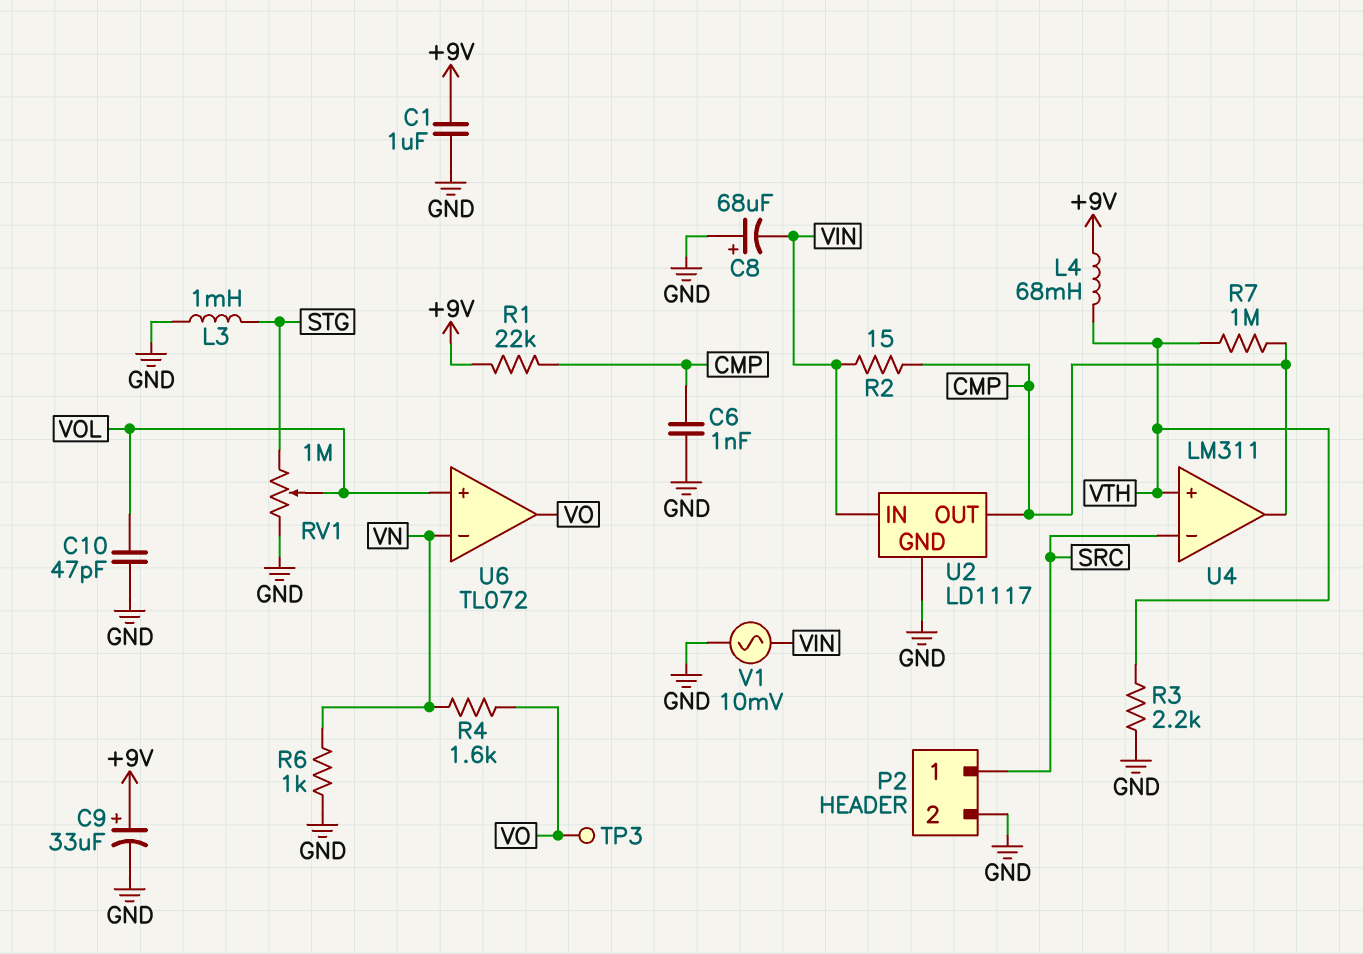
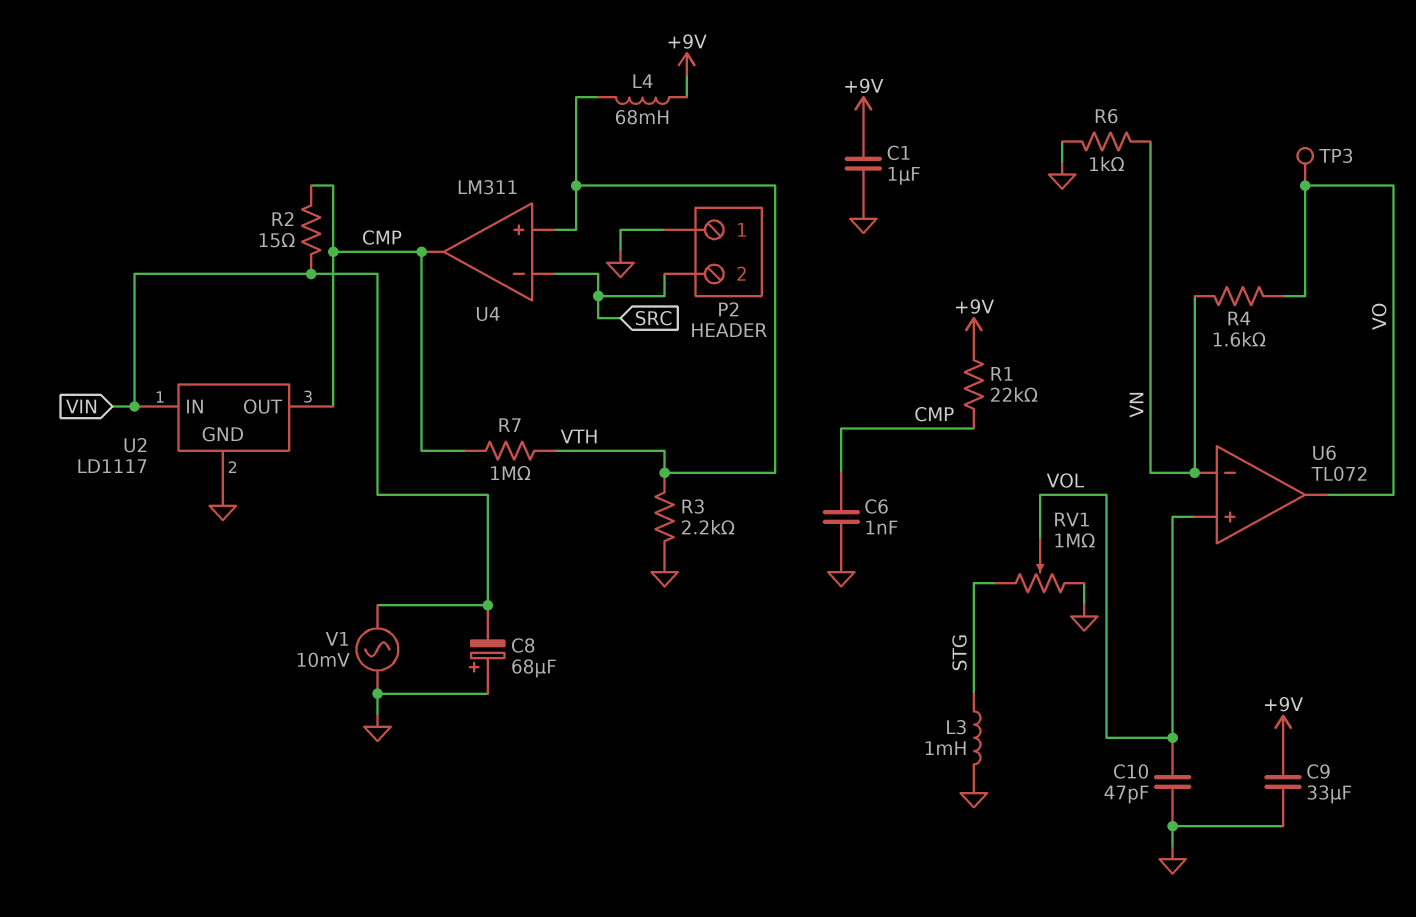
C9: 33uF (plus +9V, minus GND) -> 33uF (+9V, GND)
P2 pin 1: SRC -> GND
P2 pin 2: GND -> SRC

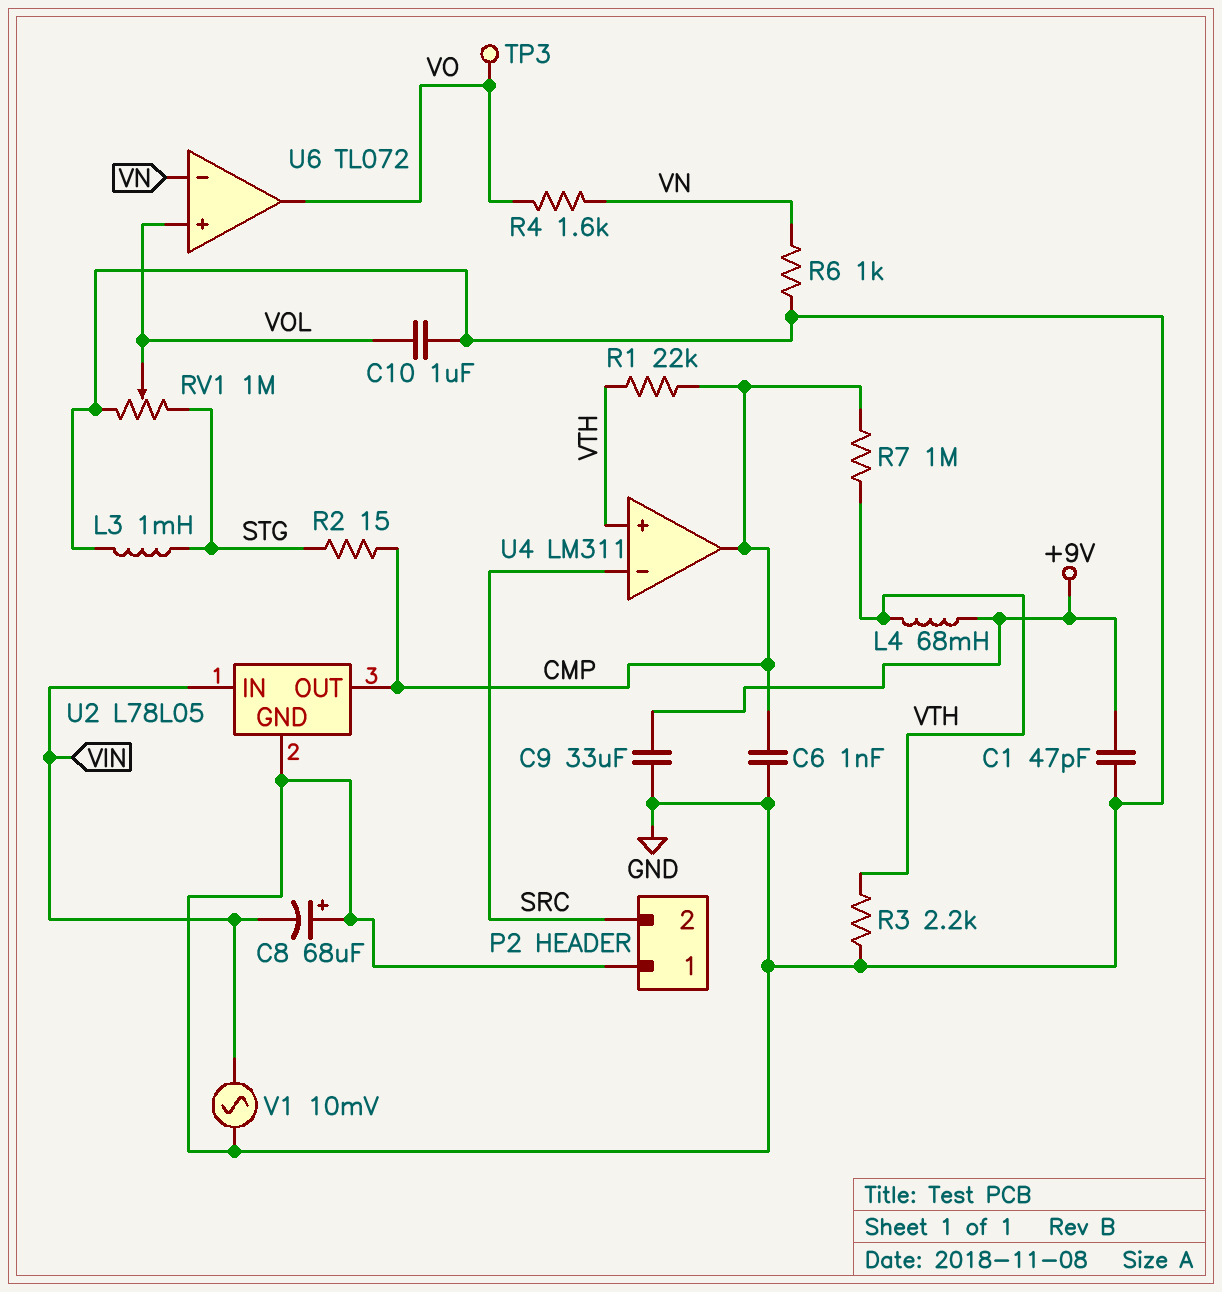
C1: 1uF (+9V, GND) -> 47pF (+9V, GND)
C10: 47pF (GND, VOL) -> 1uF (GND, VOL)
R1: 22k (+9V, CMP) -> 22k (CMP, VTH)
R2: 15 (CMP, VIN) -> 15 (CMP, STG)
U2: LD1117 -> L78L05

